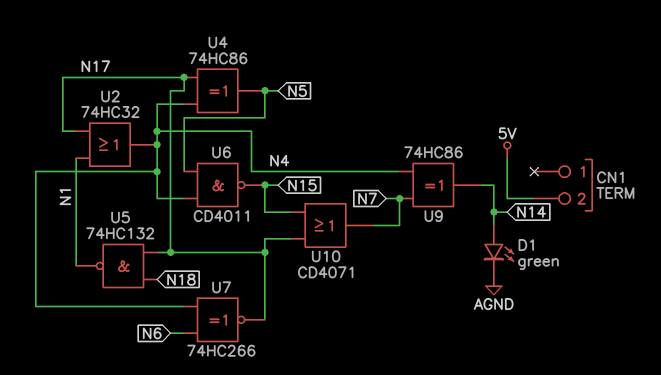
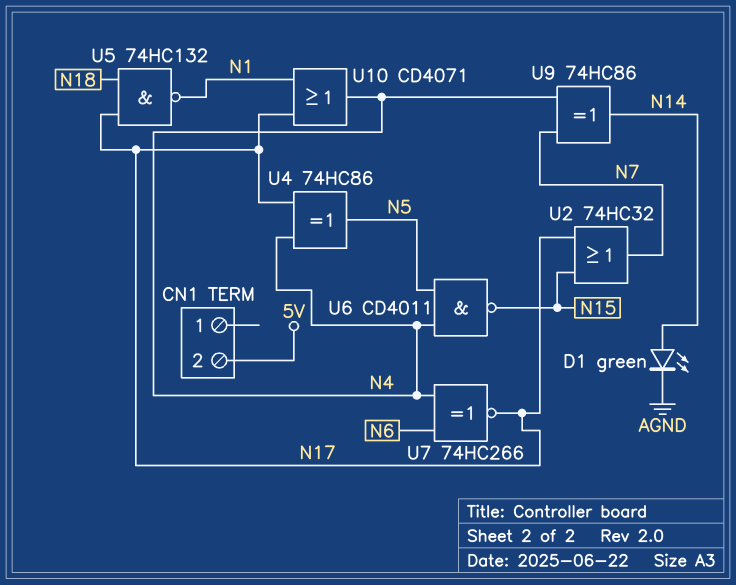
U2: OR 74HC32 (in N1, in N17, out N4) -> OR 74HC32 (in N15, in N17, out N7)
U10: OR CD4071 (in N15, in N17, out N7) -> OR CD4071 (in N1, in N17, out N4)

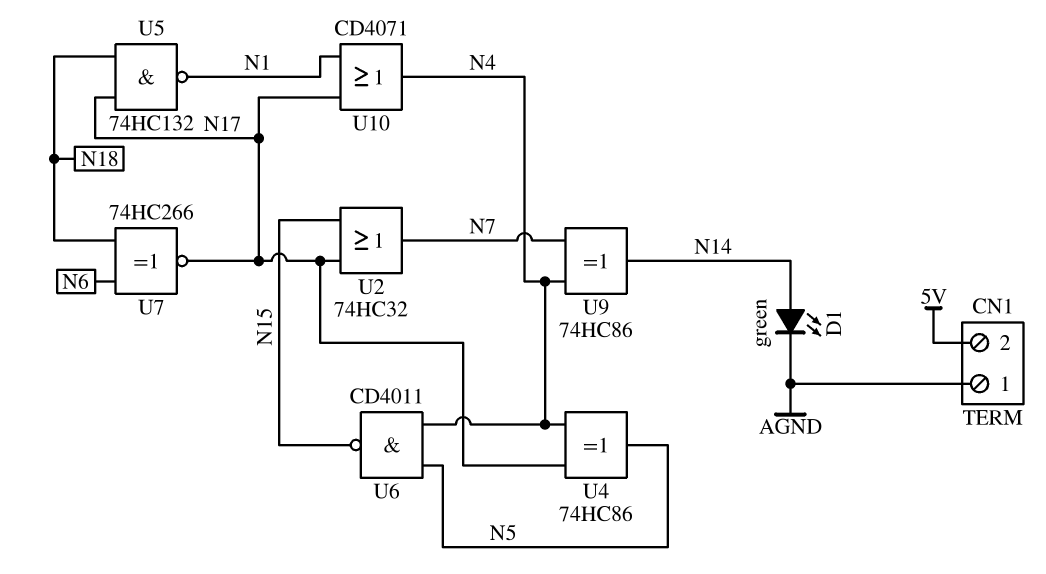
CN1 pin 1: none -> AGND
U7: XNOR 74HC266 (in N4, in N6, out N17) -> XNOR 74HC266 (in N6, in N18, out N17)

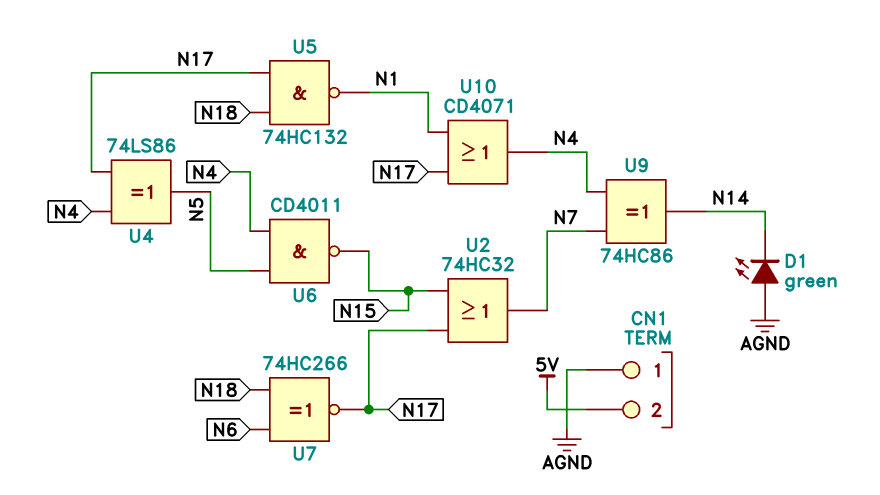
D1: LED green (A N14, K AGND) -> LED green (A AGND, K N14)
U4: XOR 74HC86 (in N4, in N17, out N5) -> XOR 74LS86 (in N4, in N17, out N5)

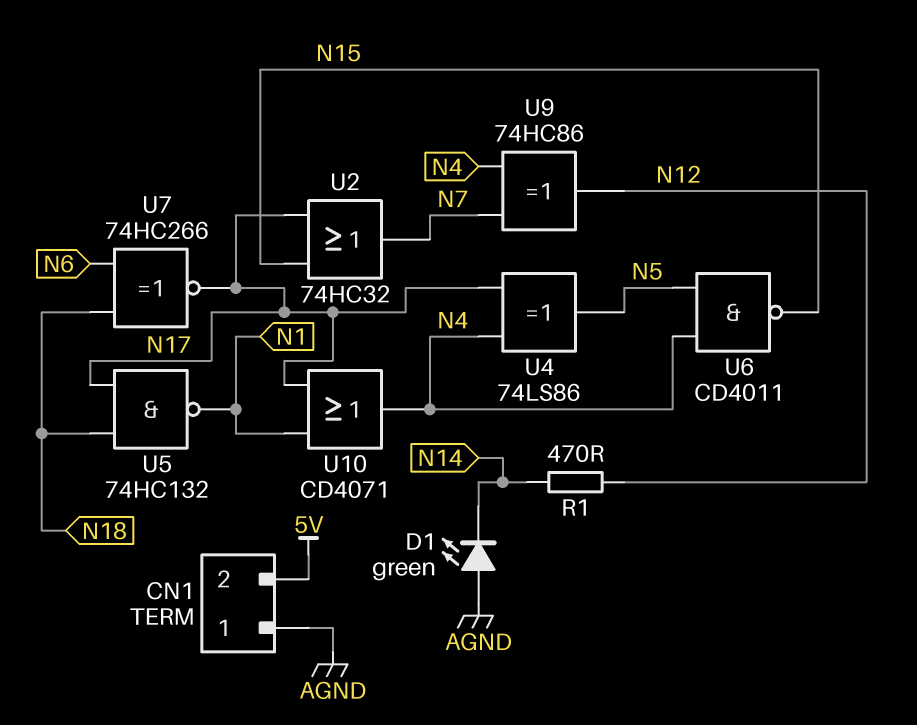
R1: none -> 470 (N12, N14)
U9: XOR 74HC86 (in N4, in N7, out N14) -> XOR 74HC86 (in N4, in N7, out N12)

